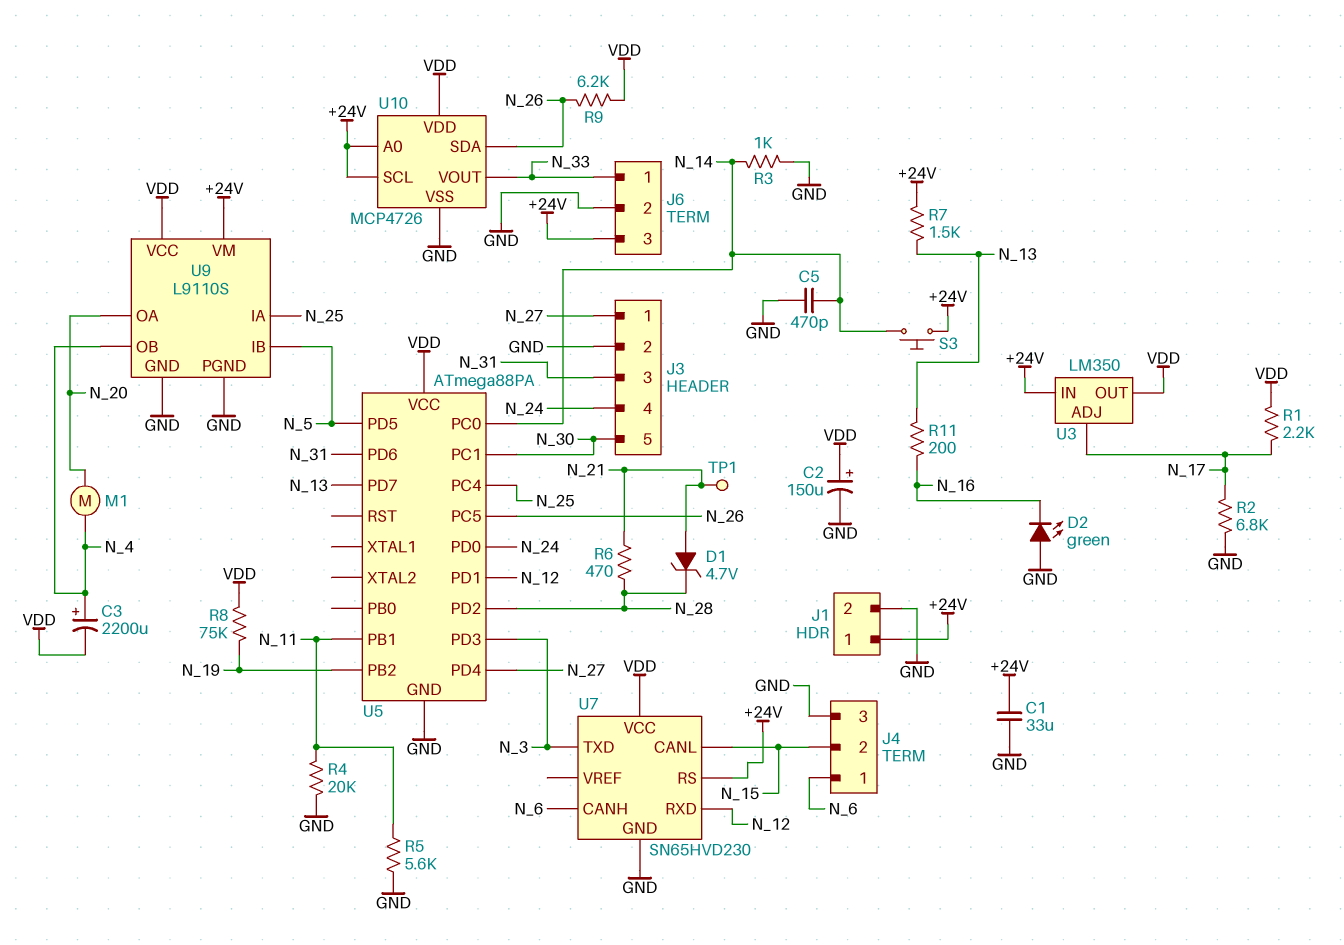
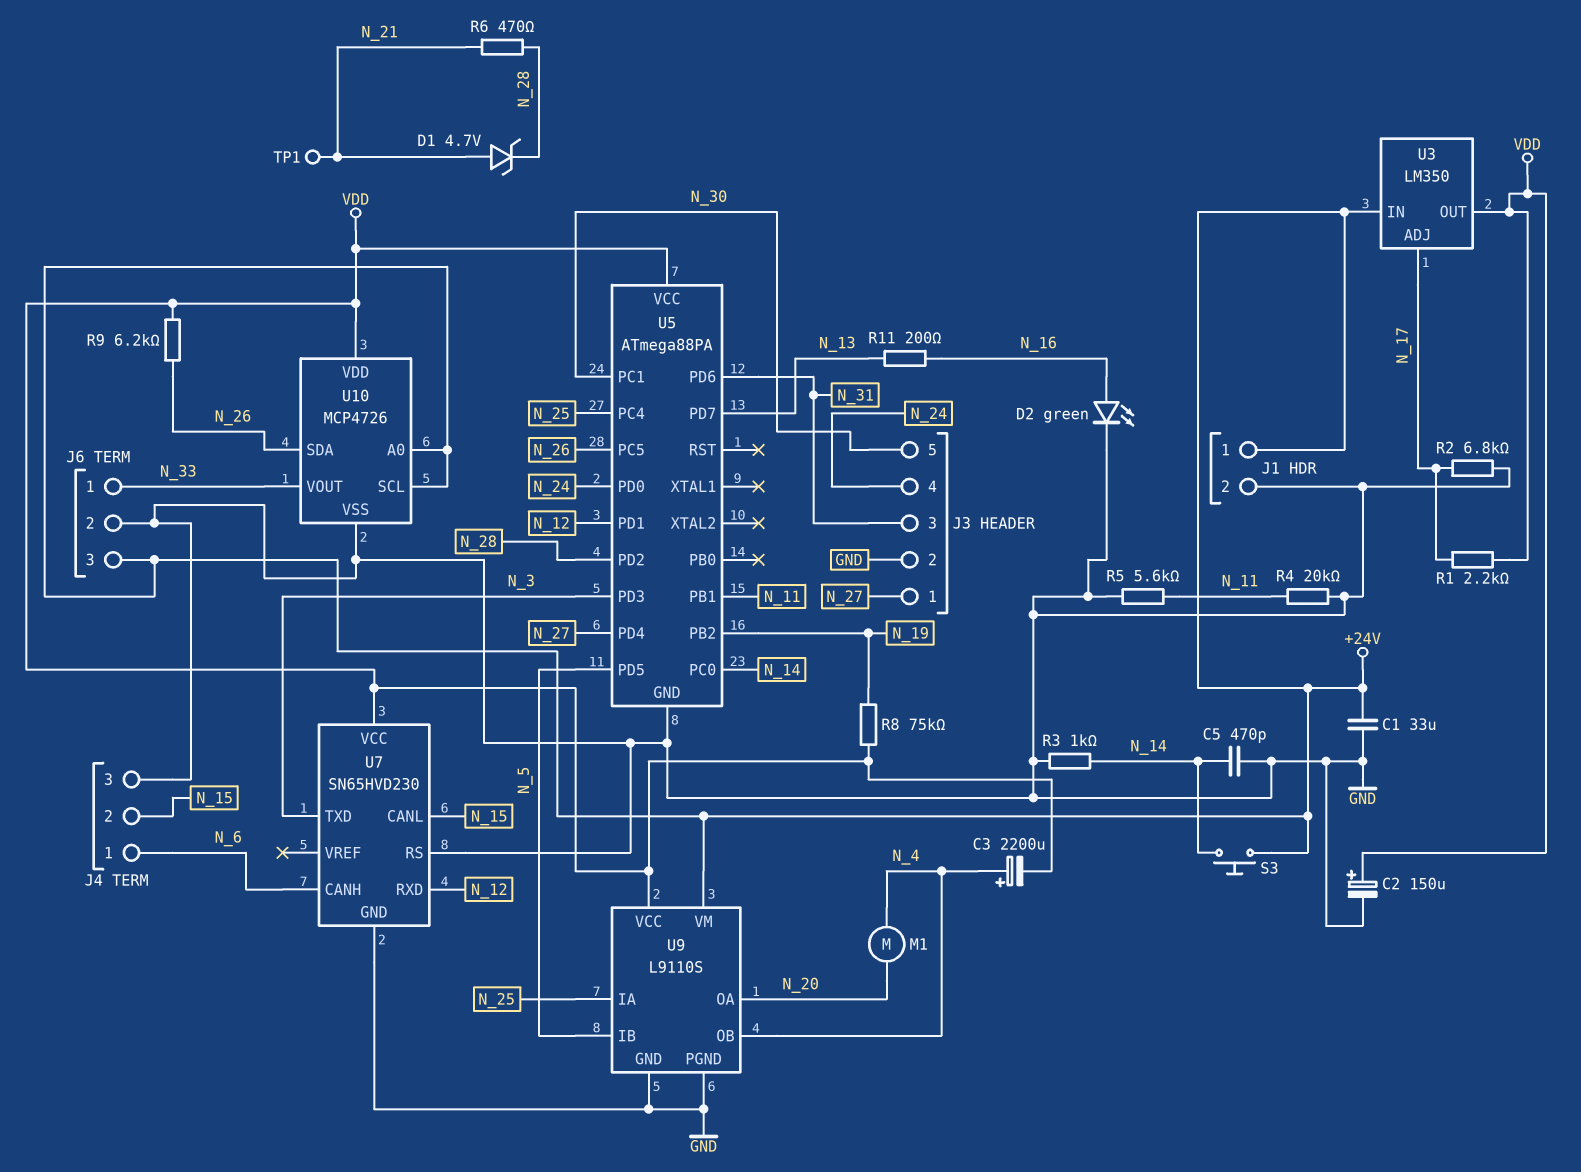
D2: LED green (A GND, K N_16) -> LED green (A N_16, K GND)
R7: 1.5k (+24V, N_13) -> none
U7 pin RS: +24V -> GND

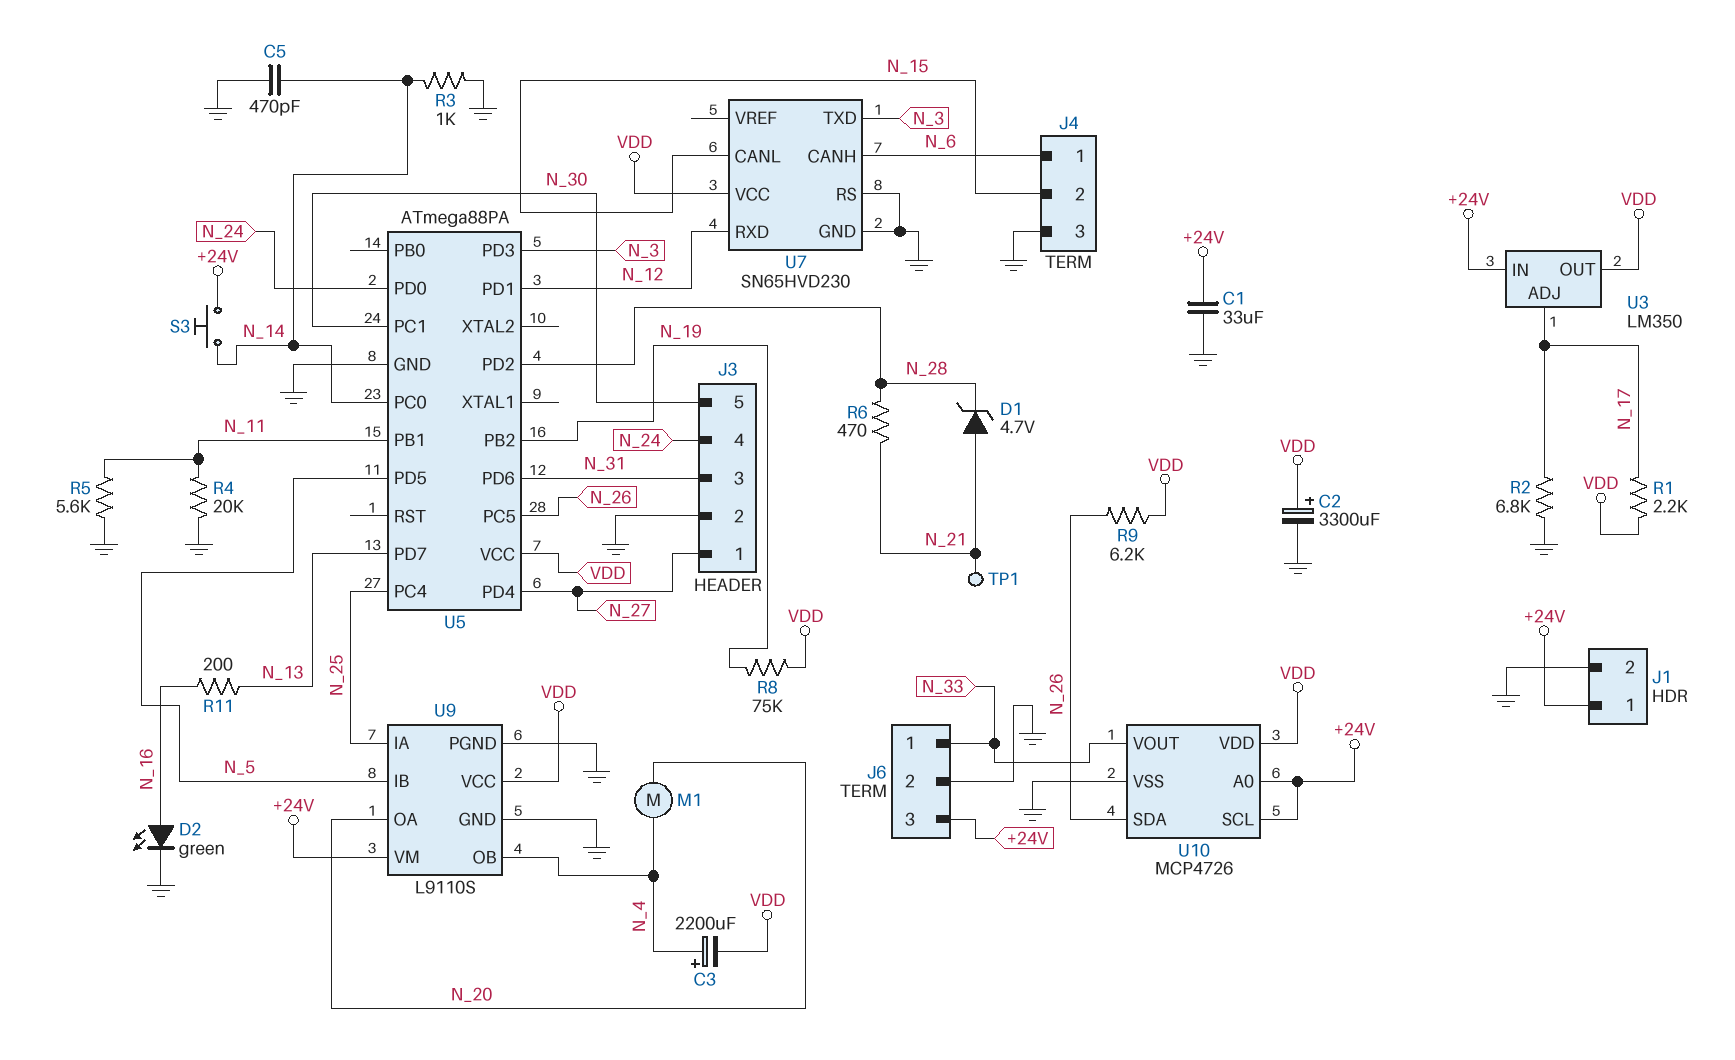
C2: 150uF (plus VDD, minus GND) -> 3300uF (plus VDD, minus GND)

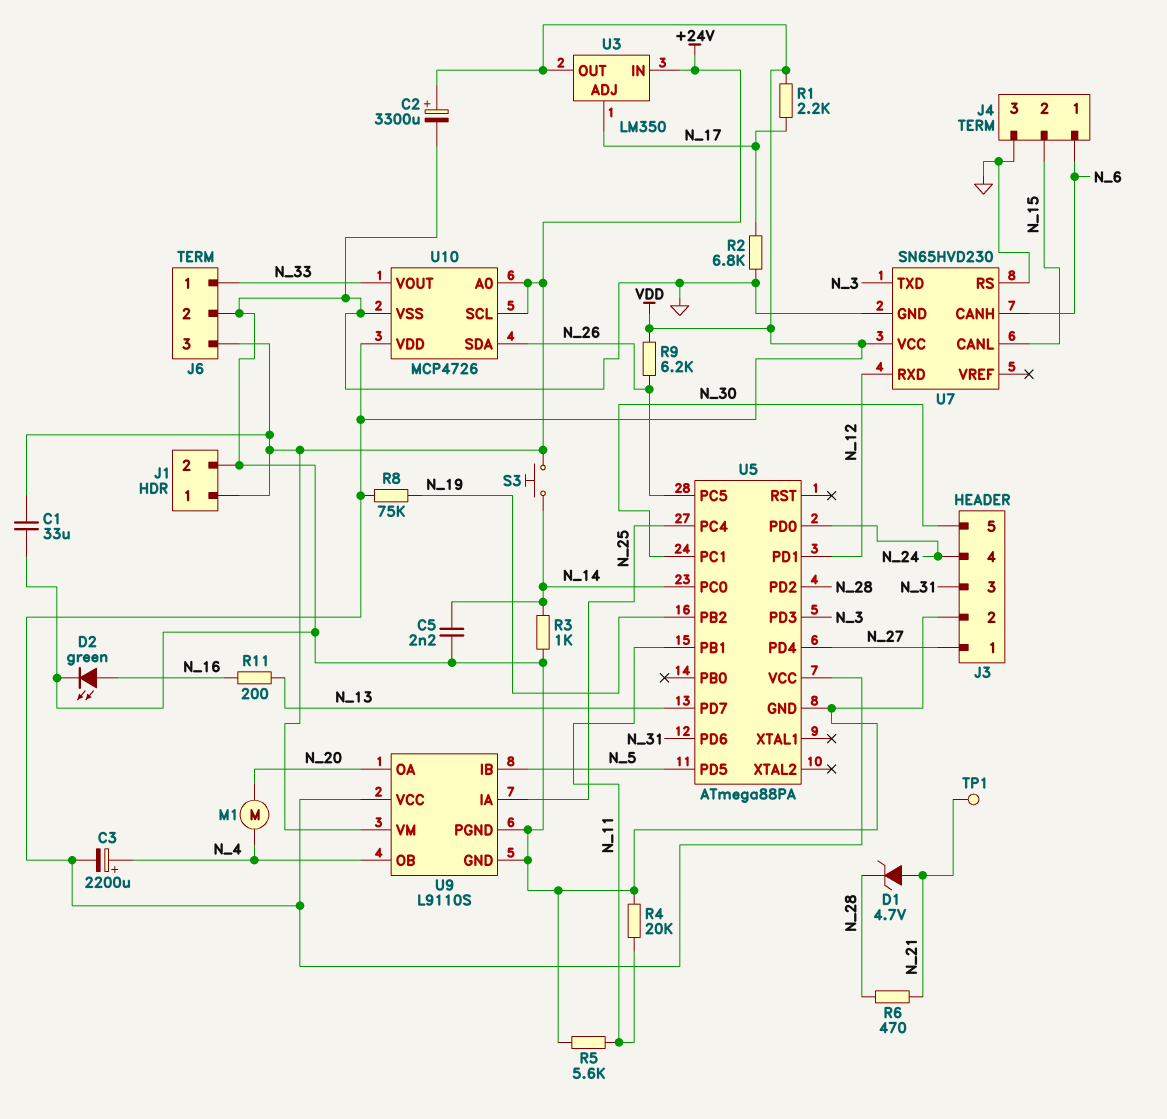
C5: 470pF (GND, N_14) -> 2.2nF (GND, N_14)

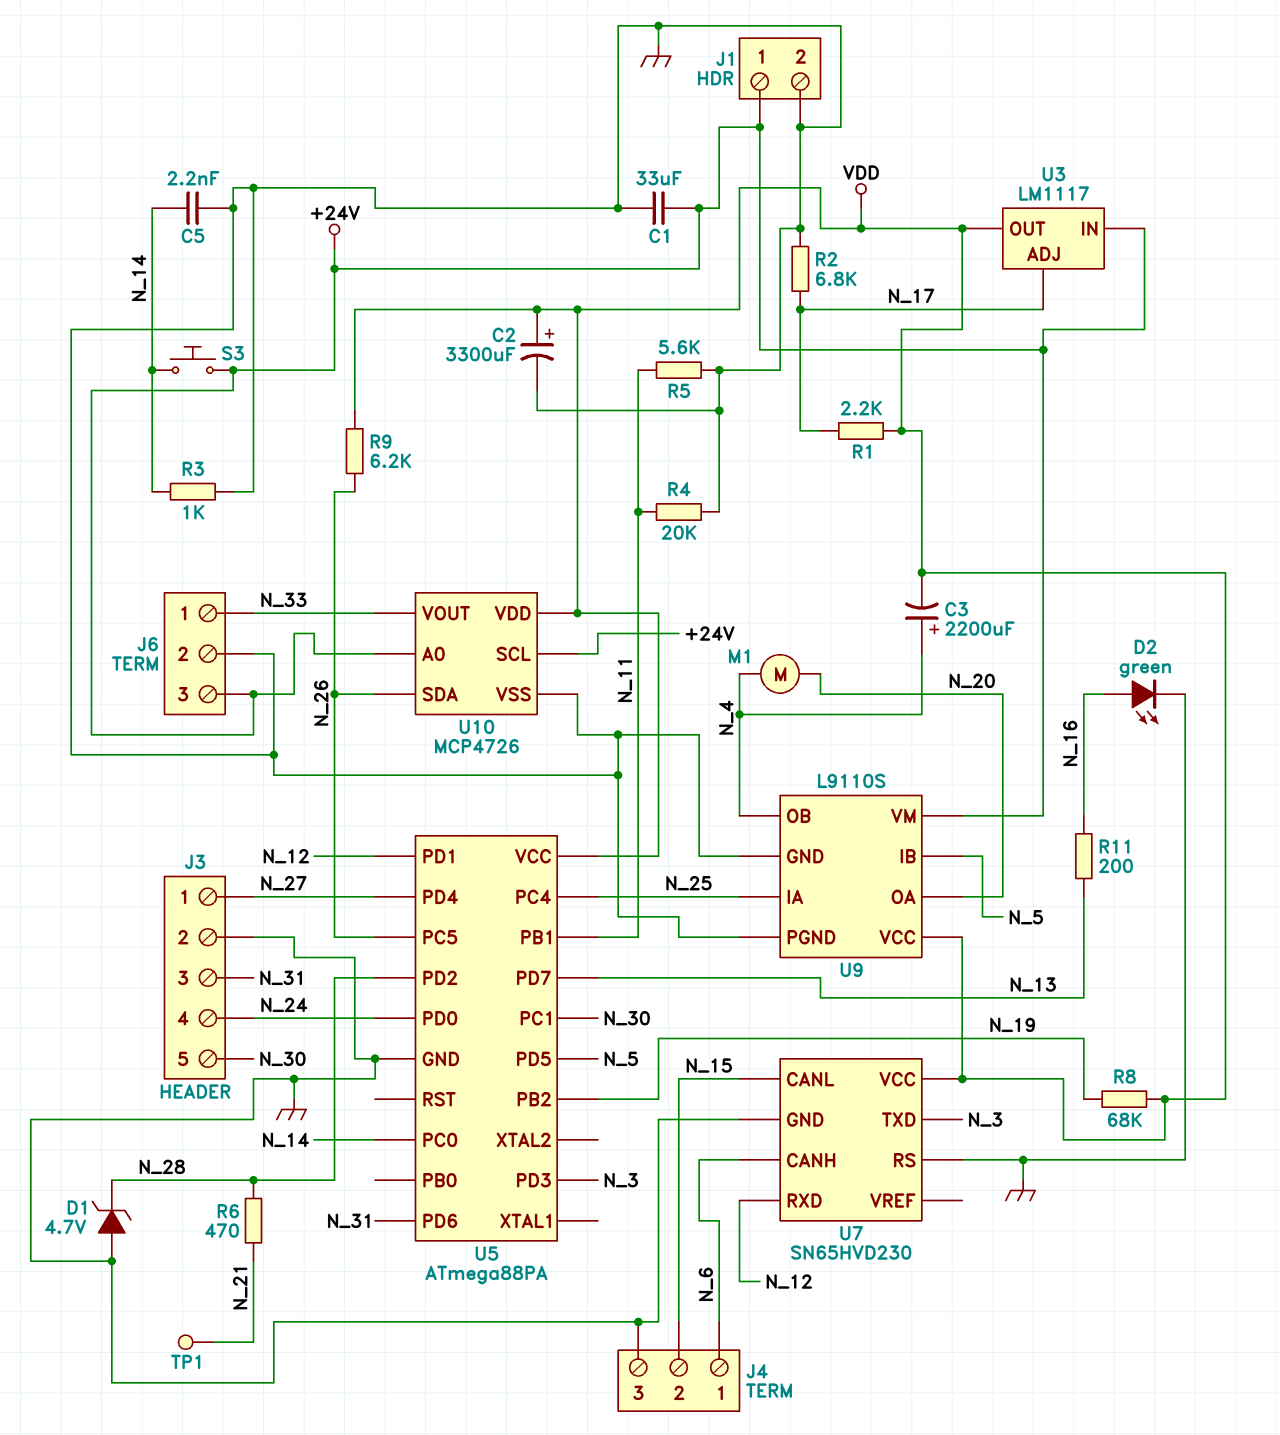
D1: zener 4.7V (A N_21, K N_28) -> zener 4.7V (A GND, K N_28)
R8: 75k (N_19, VDD) -> 68k (N_19, VDD)
U3: LM350 -> LM1117

